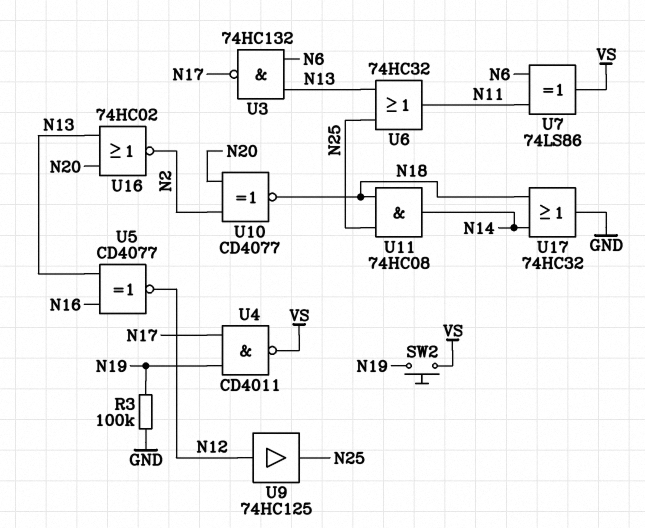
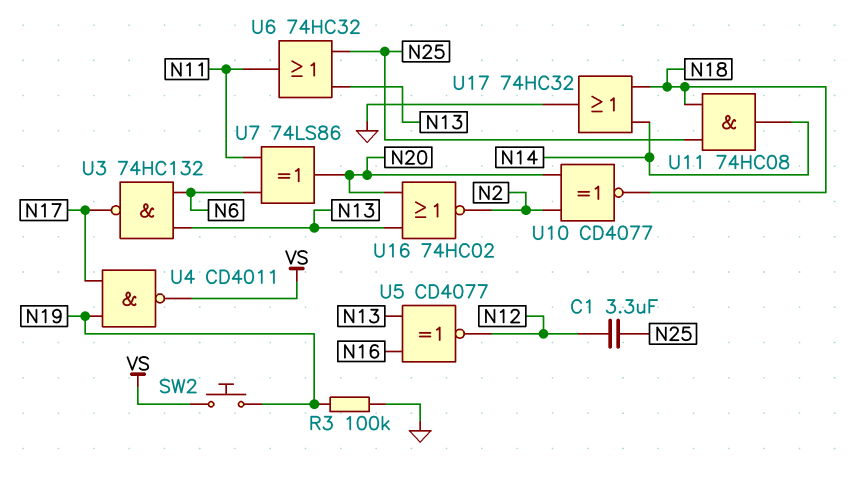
C1: none -> 3.3uF (N12, N25)
U7: XOR 74LS86 (in N6, in N11, out VS) -> XOR 74LS86 (in N6, in N11, out N20)
U9: buffer 74HC125 (in N12, out N25) -> none

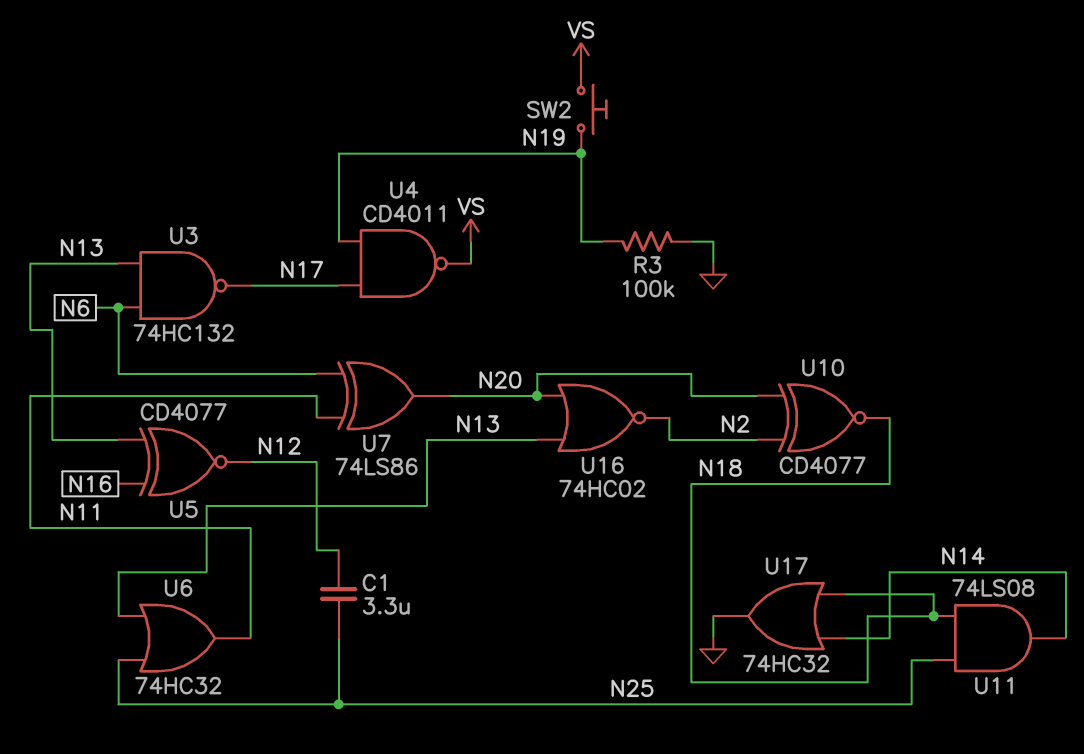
U11: AND 74HC08 (in N18, in N25, out N14) -> AND 74LS08 (in N18, in N25, out N14)

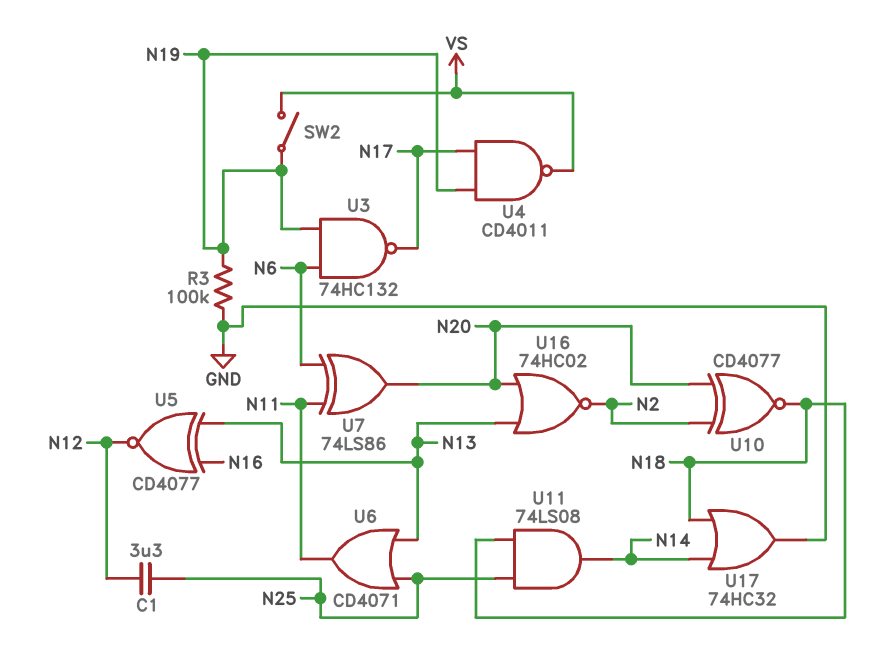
SW2: button (N19, VS) -> switch (N19, VS)
U3: NAND 74HC132 (in N6, in N13, out N17) -> NAND 74HC132 (in N6, in N19, out N17)
U6: OR 74HC32 (in N13, in N25, out N11) -> OR CD4071 (in N13, in N25, out N11)

